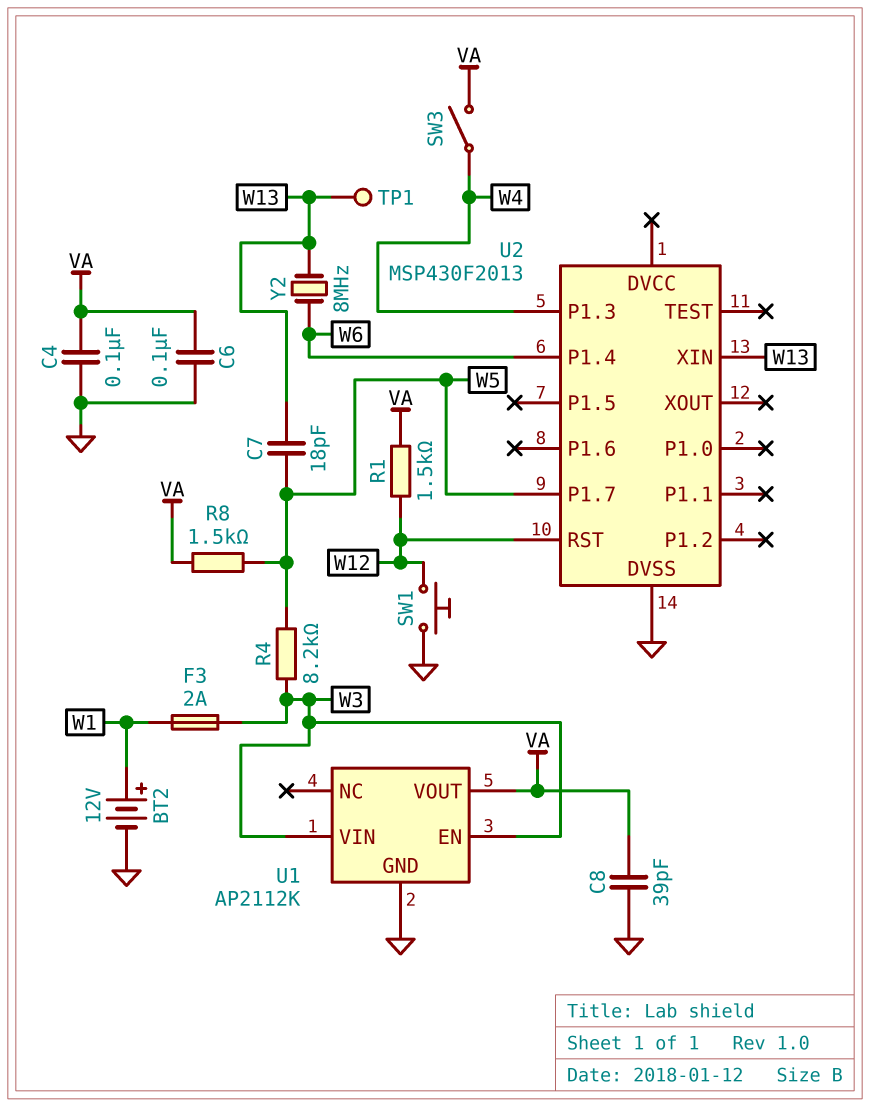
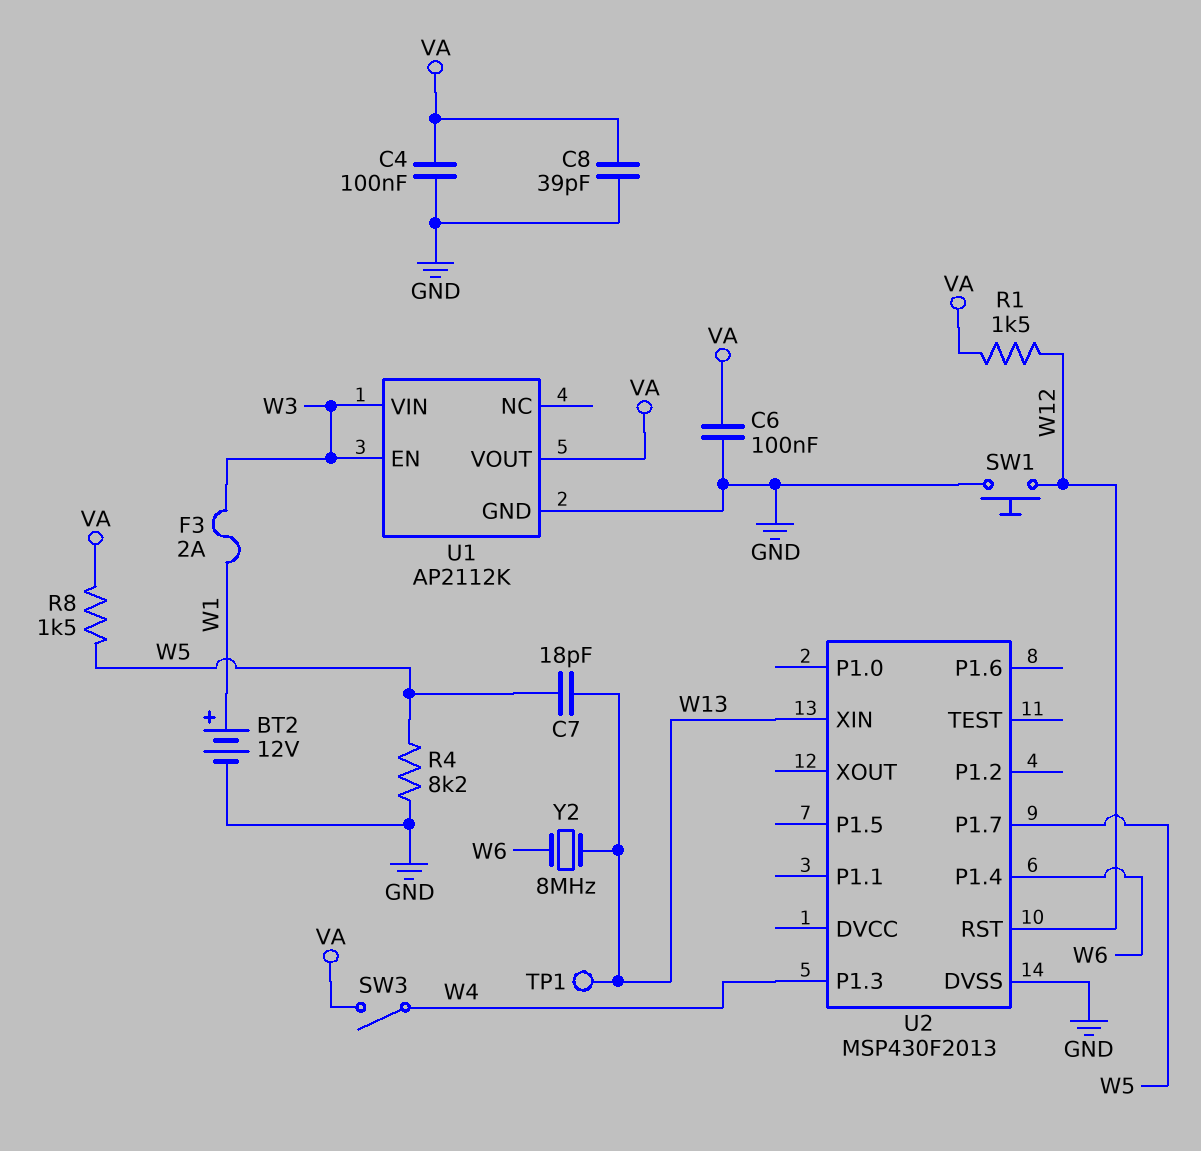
R4: 8.2k (W3, W5) -> 8.2k (GND, W5)

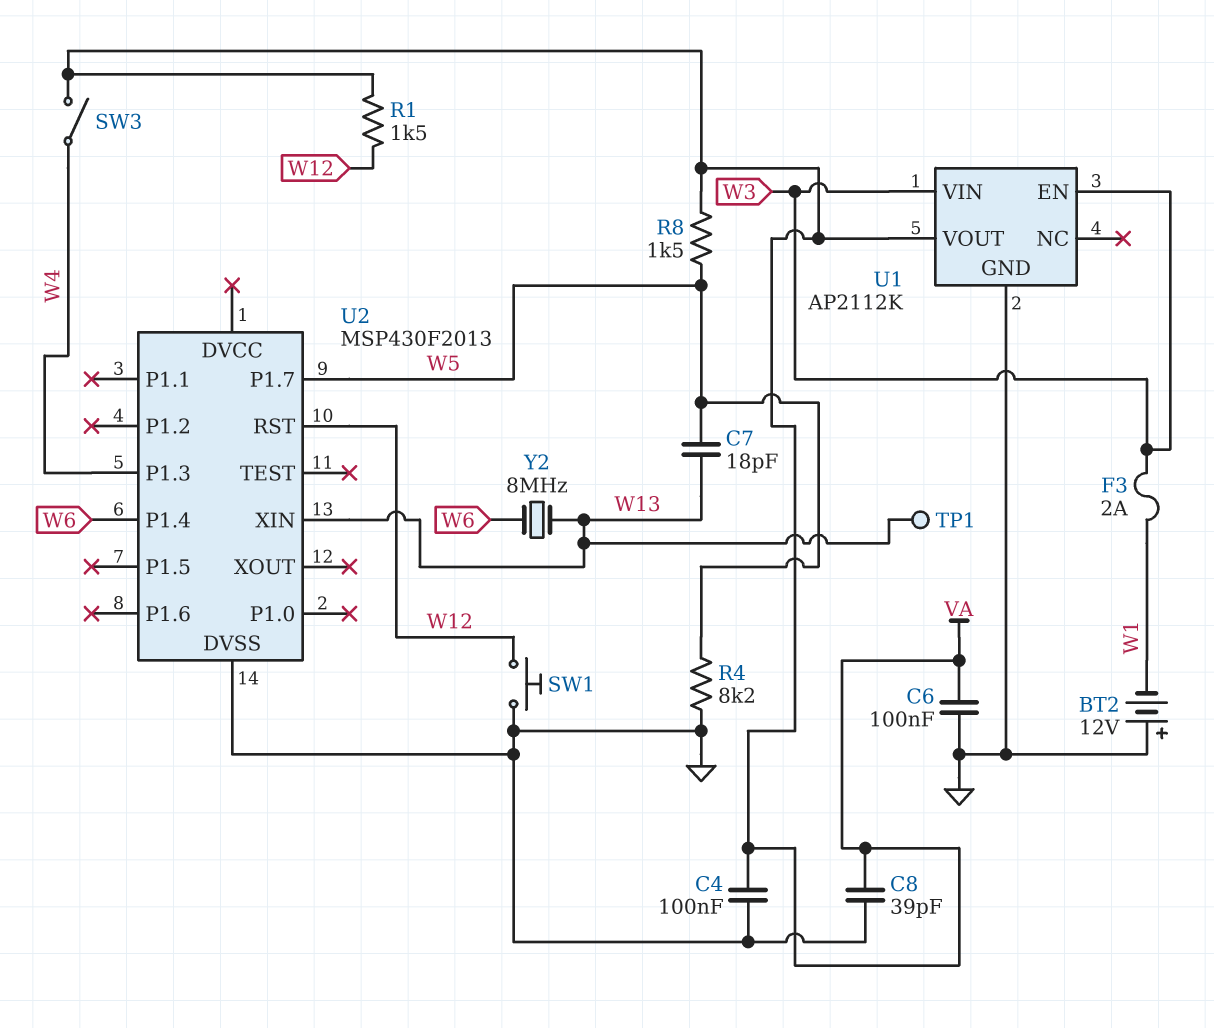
BT2: 12V (plus W1, minus GND) -> 12V (plus GND, minus W1)

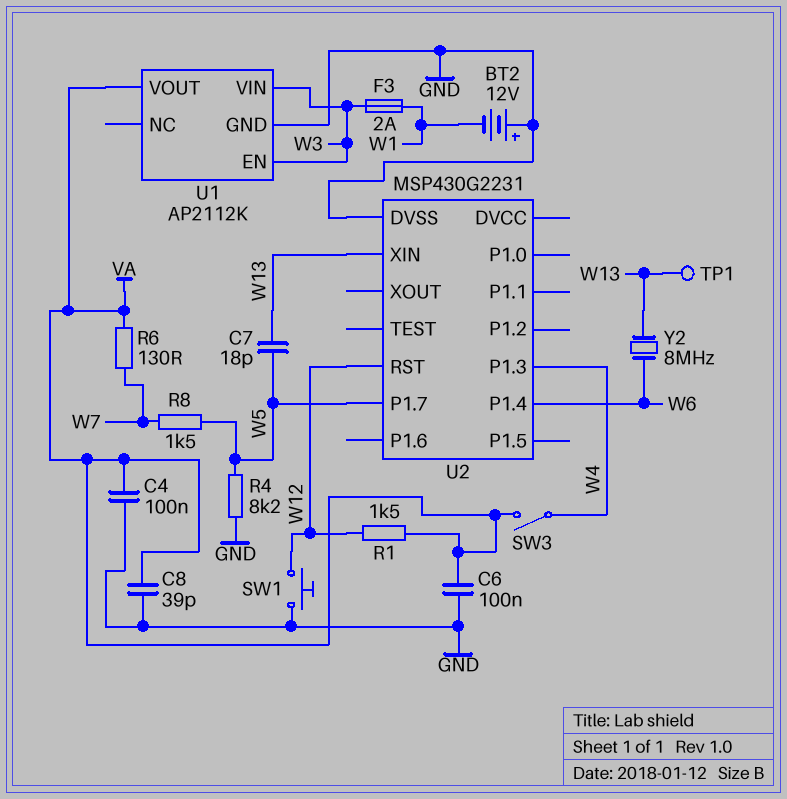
R6: none -> 130 (VA, W7)
R8: 1.5k (VA, W5) -> 1.5k (W5, W7)
U2: MSP430F2013 -> MSP430G2231

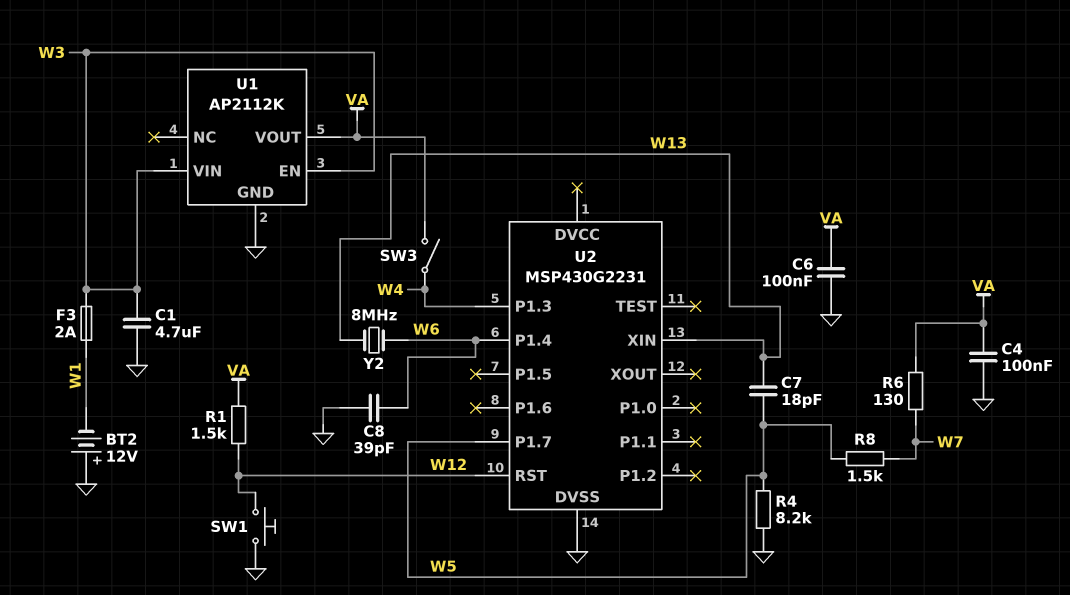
C1: none -> 4.7uF (GND, W3)
C8: 39pF (GND, VA) -> 39pF (GND, W6)
TP1: test point (W13) -> none

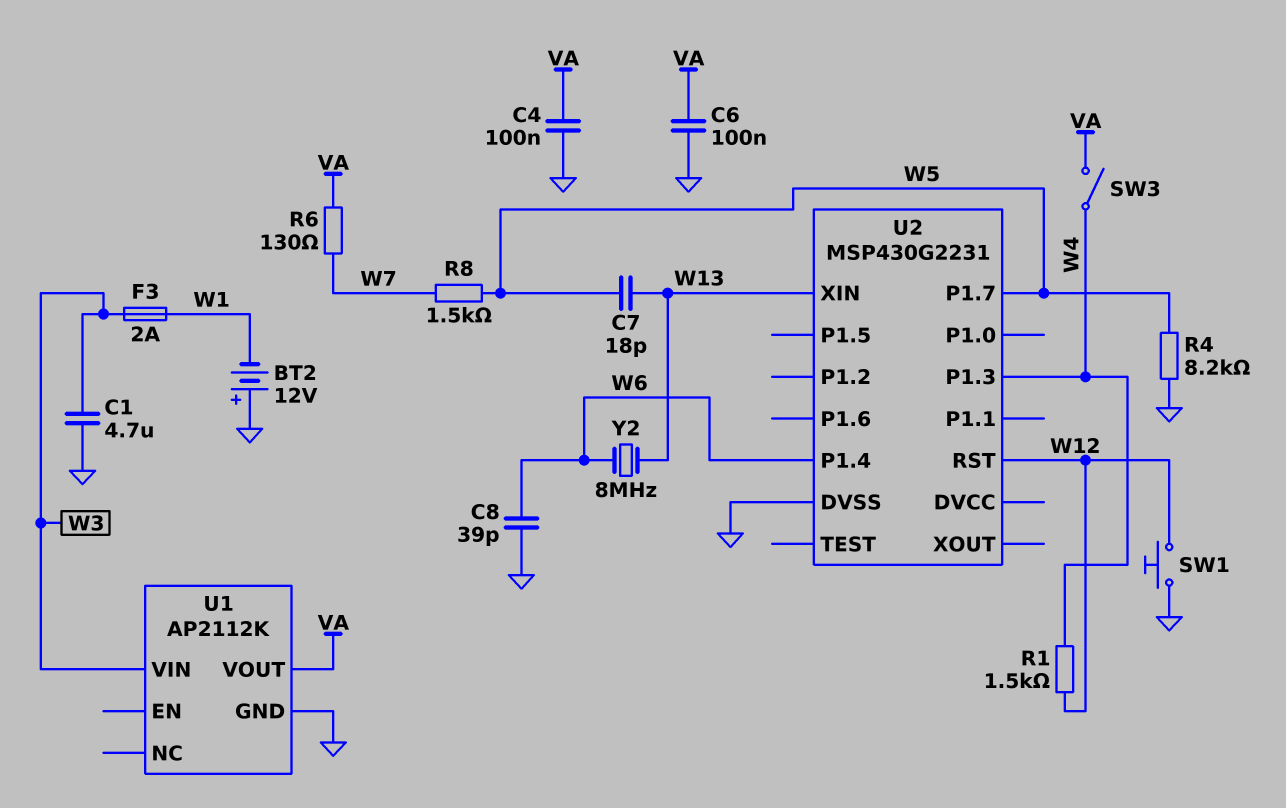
R1: 1.5k (VA, W12) -> 1.5k (W4, W12)
U1 pin EN: W3 -> none

